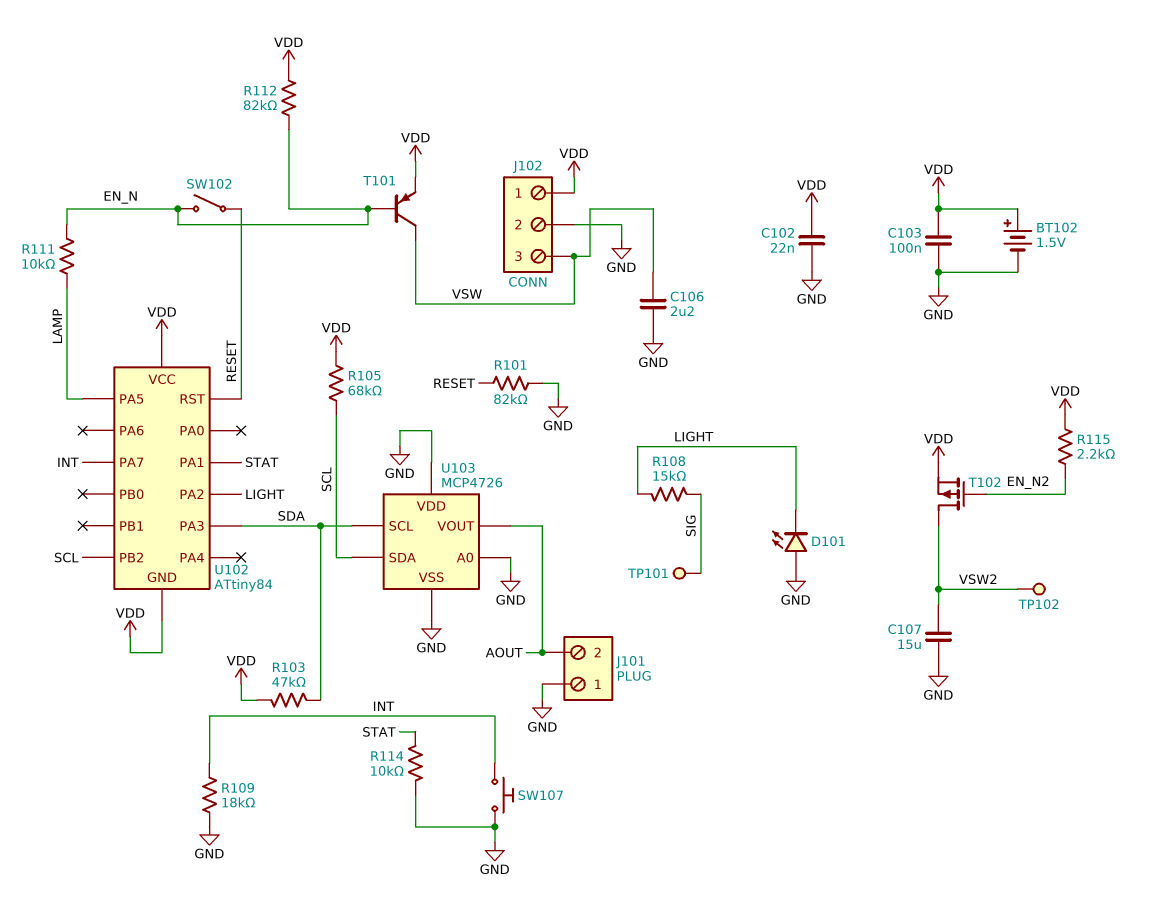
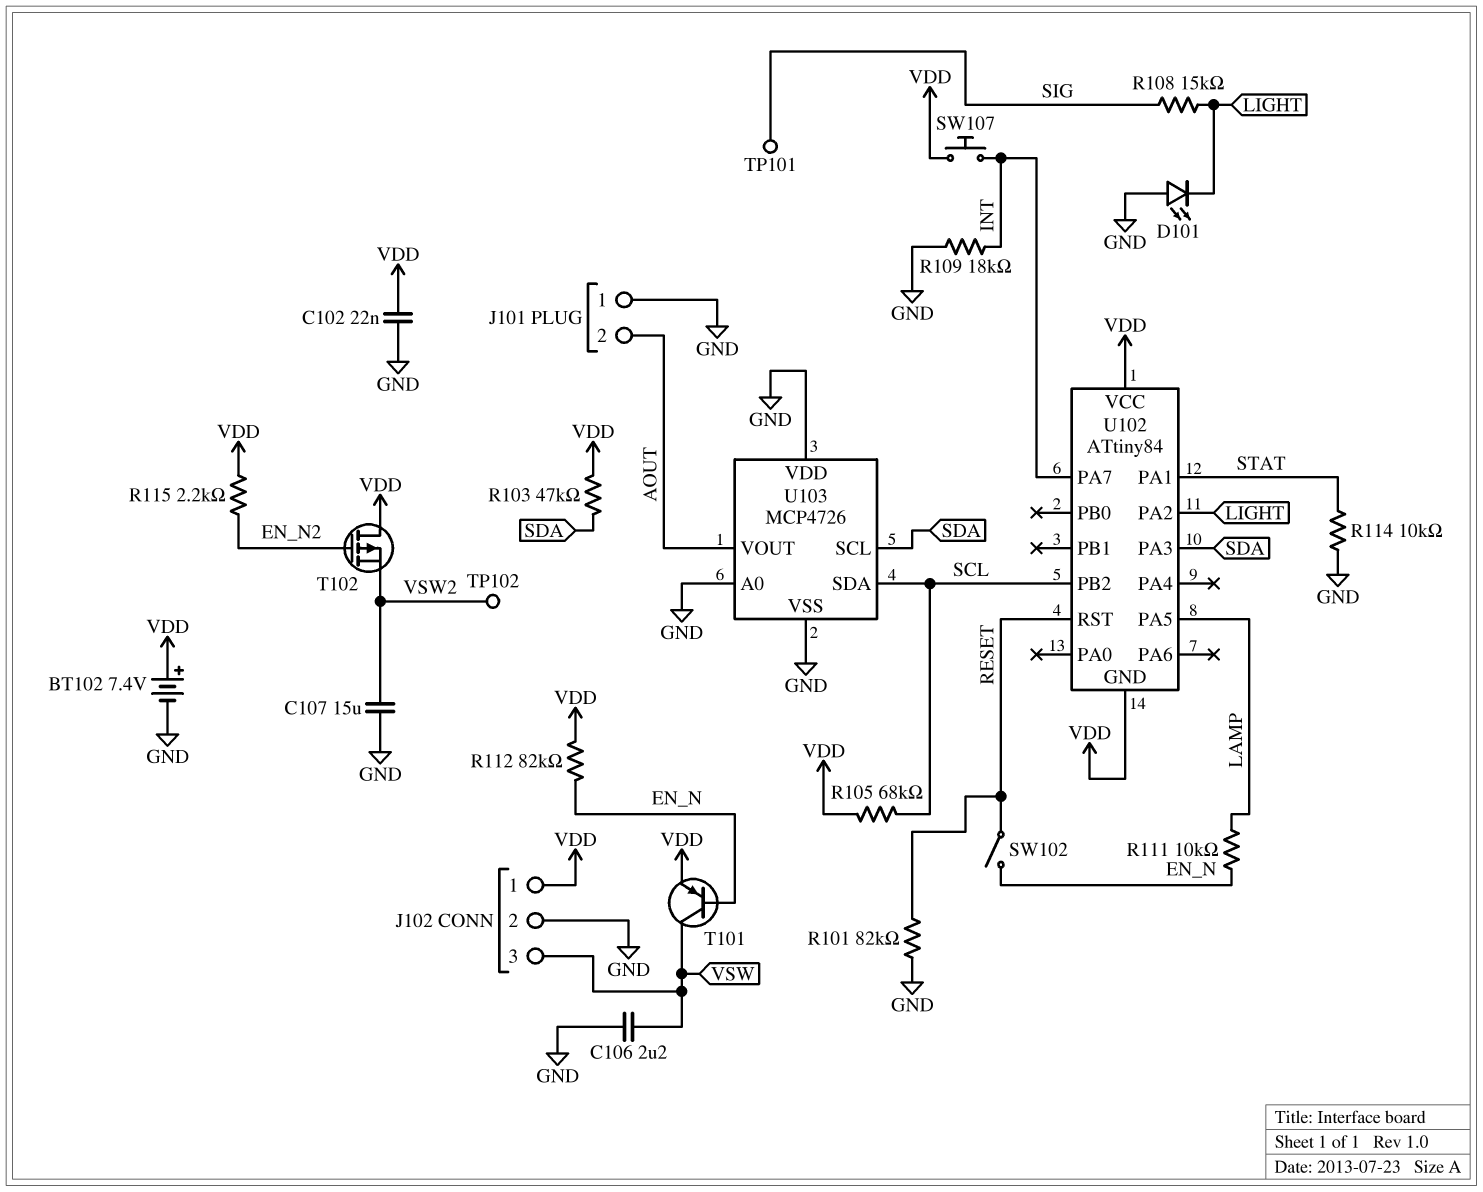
BT102: 1.5V (plus VDD, minus GND) -> 7.4V (plus VDD, minus GND)
C103: 100nF (GND, VDD) -> none
SW107: button (GND, INT) -> button (INT, VDD)
T102: PMOS (G EN_N2, D VSW2, S VDD) -> PMOS (G EN_N2, D VDD, S VSW2)

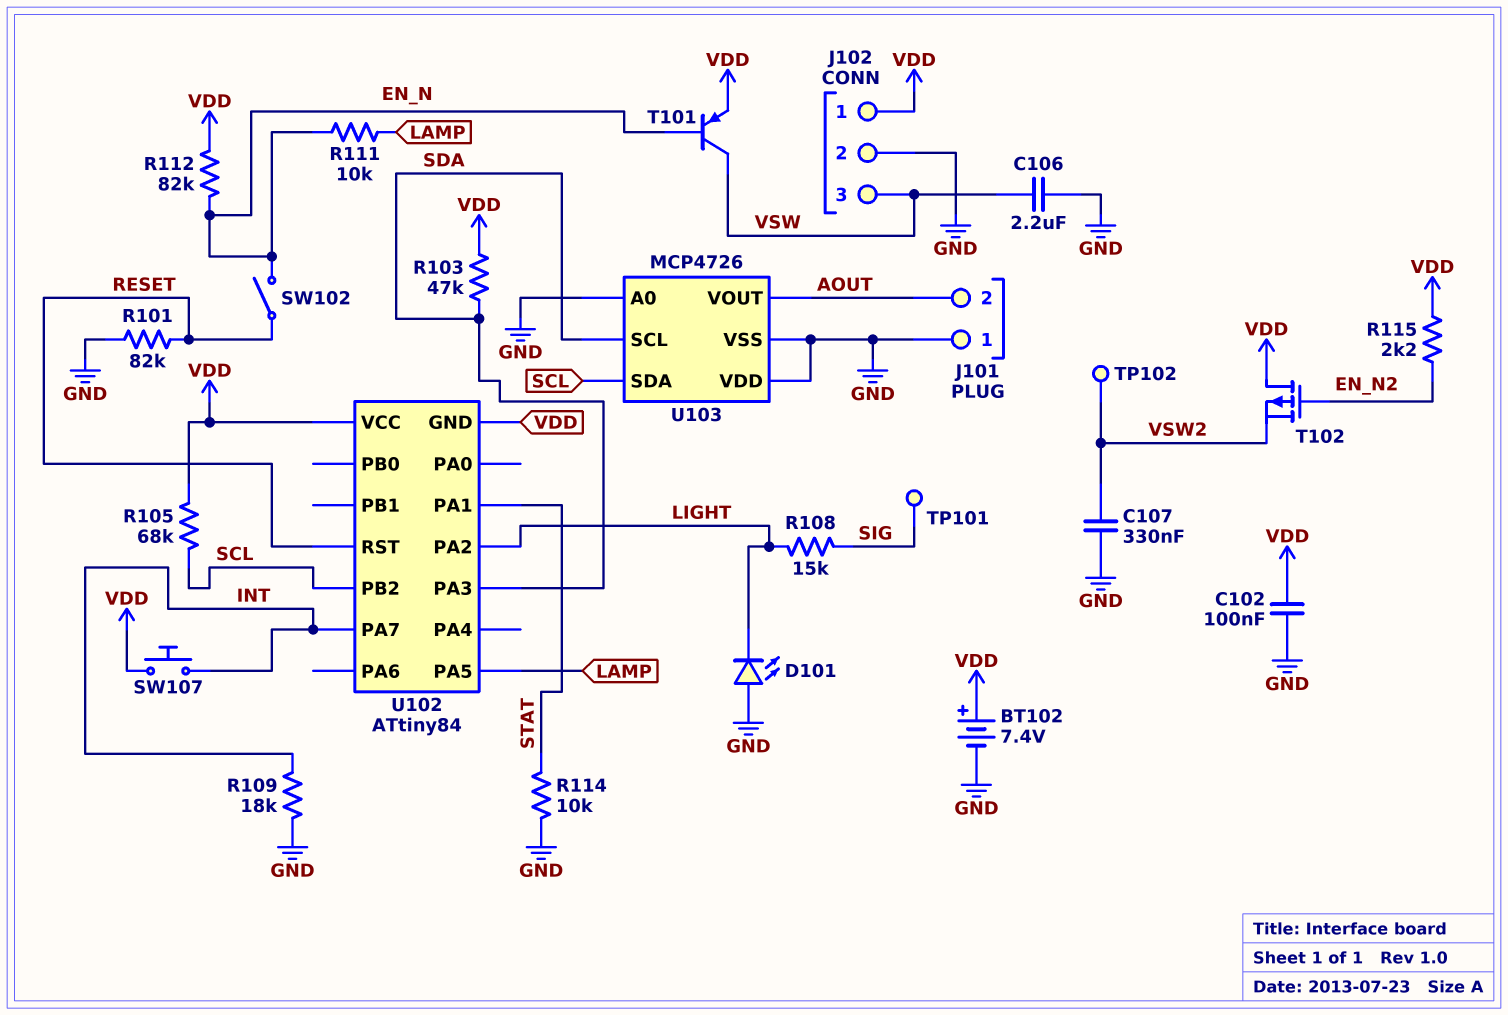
C102: 22nF (GND, VDD) -> 100nF (GND, VDD)
C107: 15uF (GND, VSW2) -> 330nF (GND, VSW2)

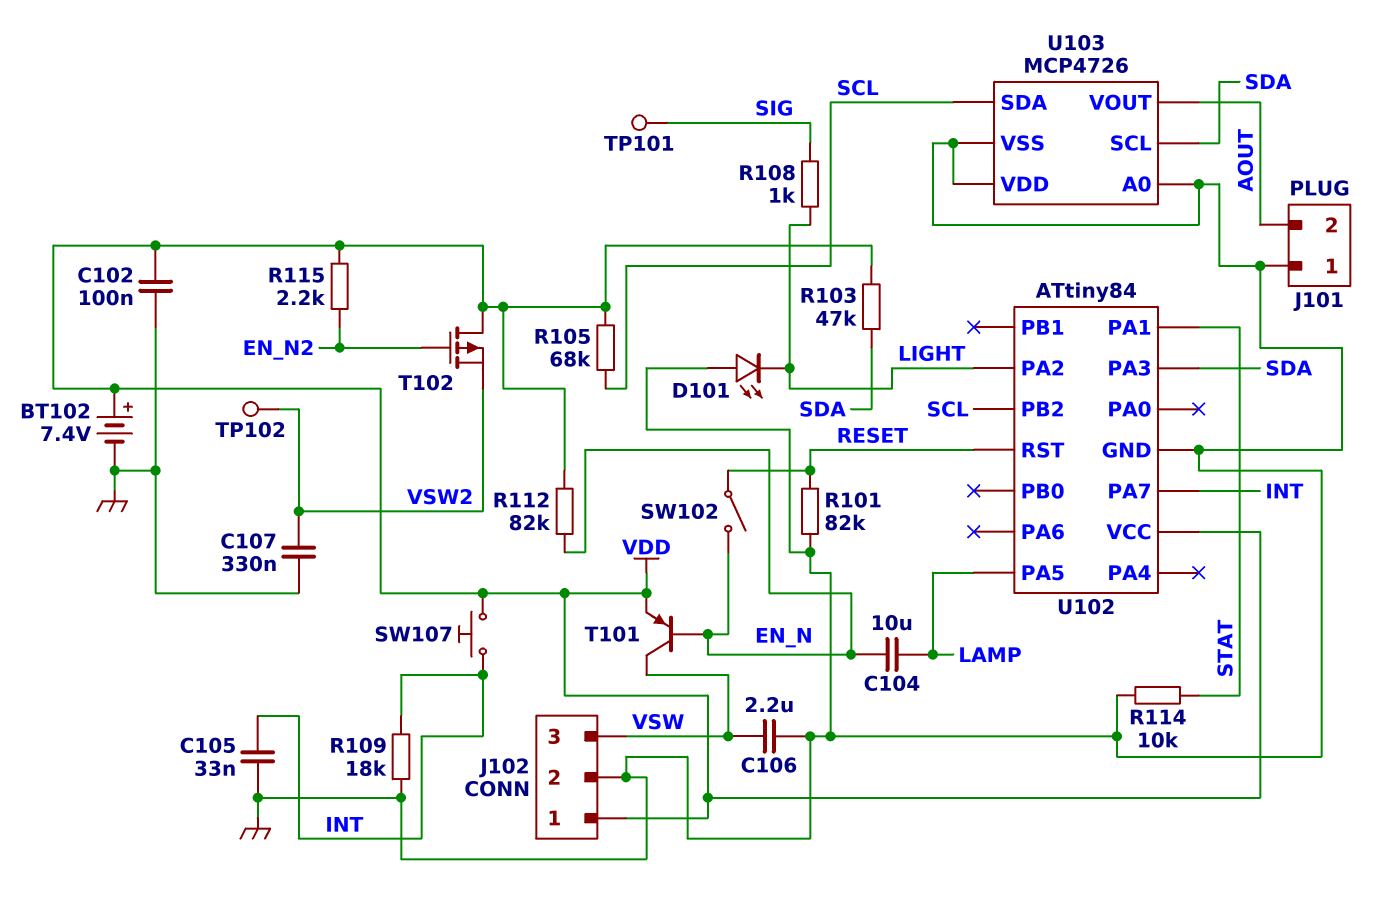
C104: none -> 10uF (EN_N, LAMP)
C105: none -> 33nF (GND, INT)
R108: 15k (LIGHT, SIG) -> 1k (LIGHT, SIG)
R111: 10k (EN_N, LAMP) -> none
U102 pin GND: VDD -> GND

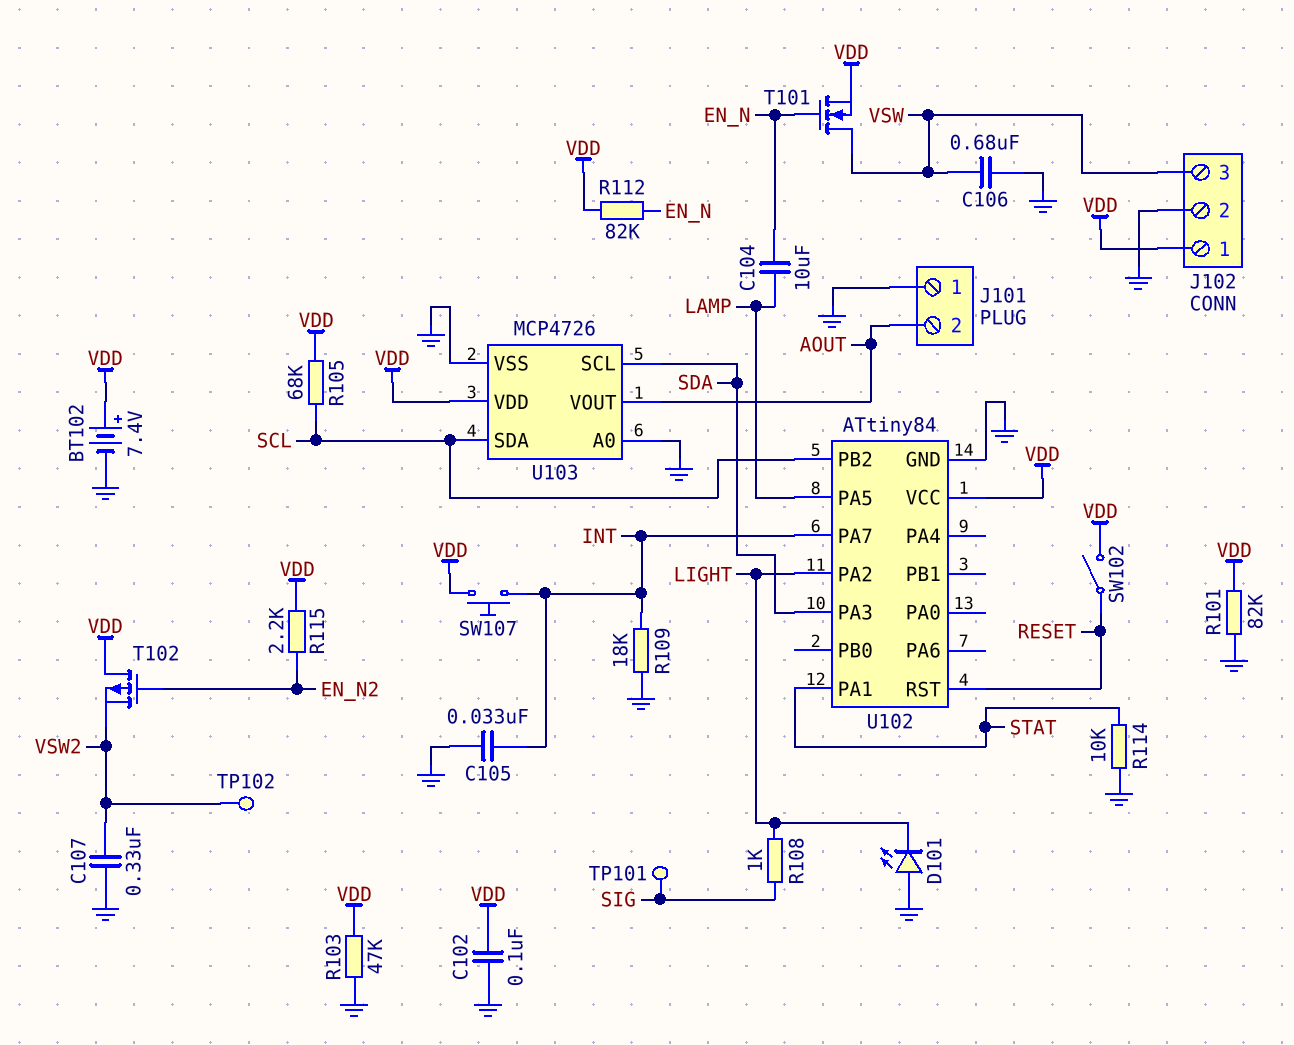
C106: 2.2uF (GND, VSW) -> 680nF (GND, VSW)
R101: 82k (GND, RESET) -> 82k (GND, VDD)
R103: 47k (SDA, VDD) -> 47k (GND, VDD)
SW102: switch (EN_N, RESET) -> switch (RESET, VDD)
T101: PNP (B EN_N, C VSW, E VDD) -> NMOS (G EN_N, D VSW, S VDD)
U103 pin VDD: GND -> VDD

